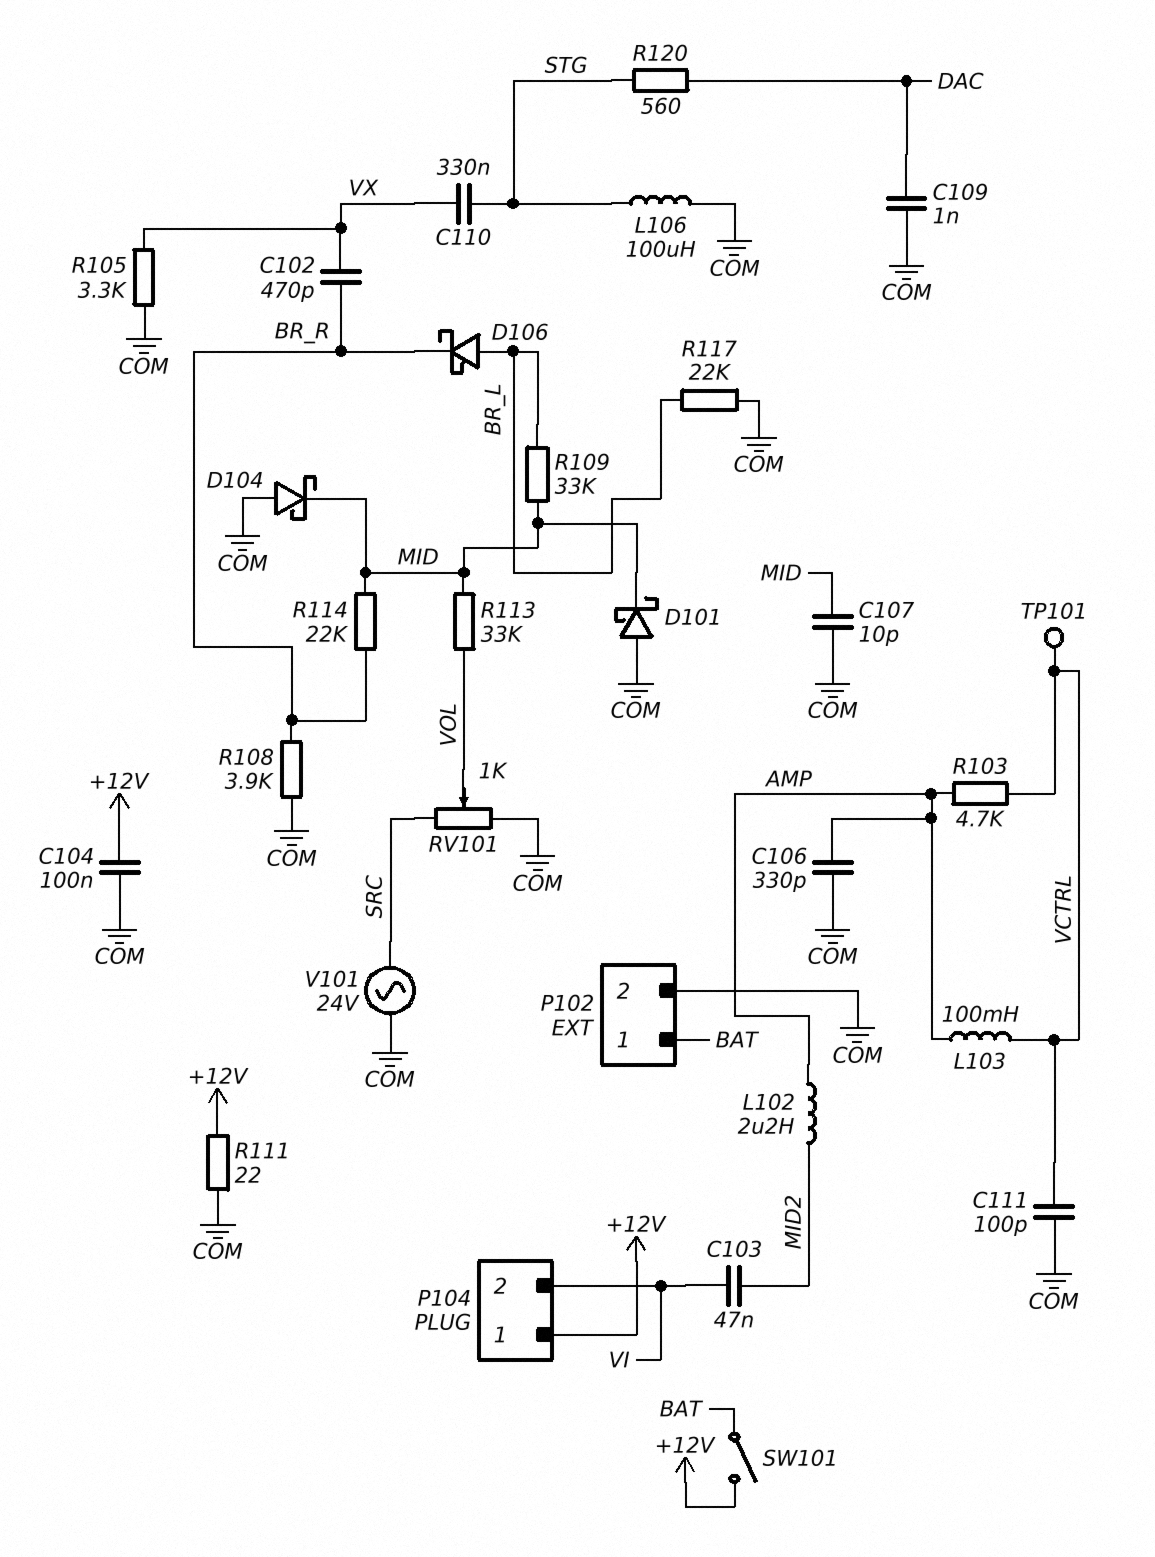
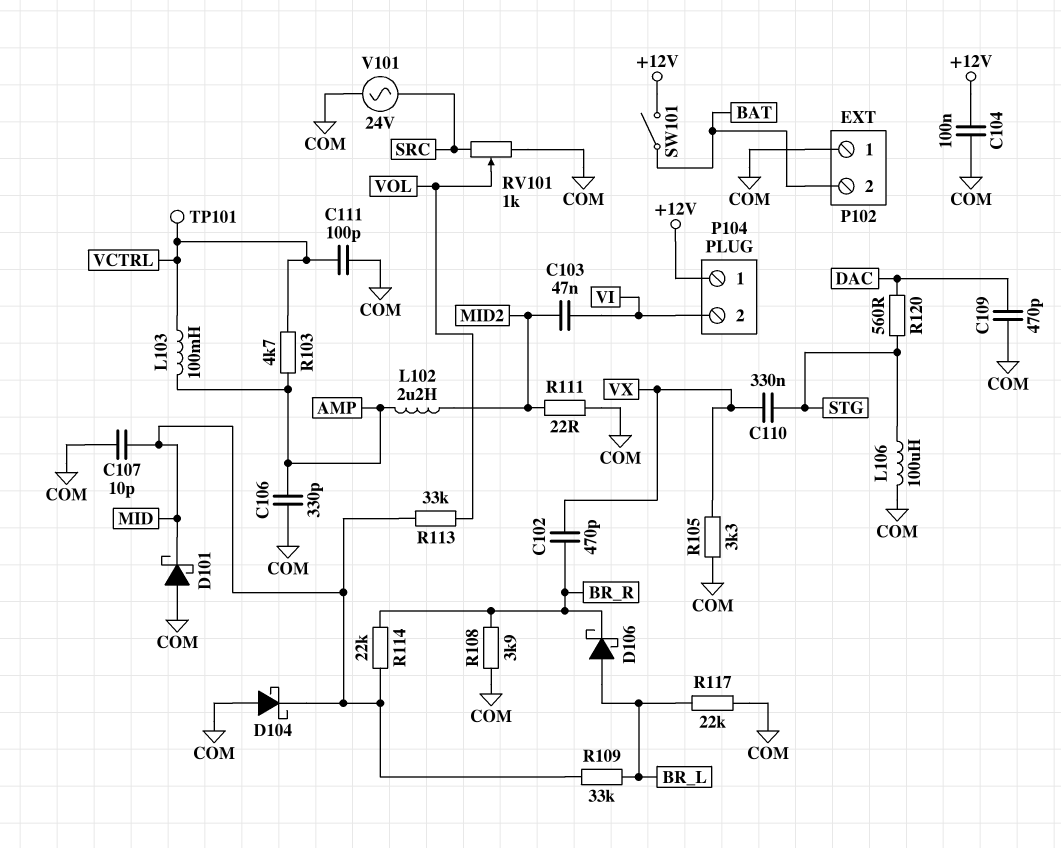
C109: 1nF (COM, DAC) -> 470pF (COM, DAC)
P102 pin 1: BAT -> COM
P102 pin 2: COM -> BAT
R111: 22 (+12V, COM) -> 22 (COM, MID2)

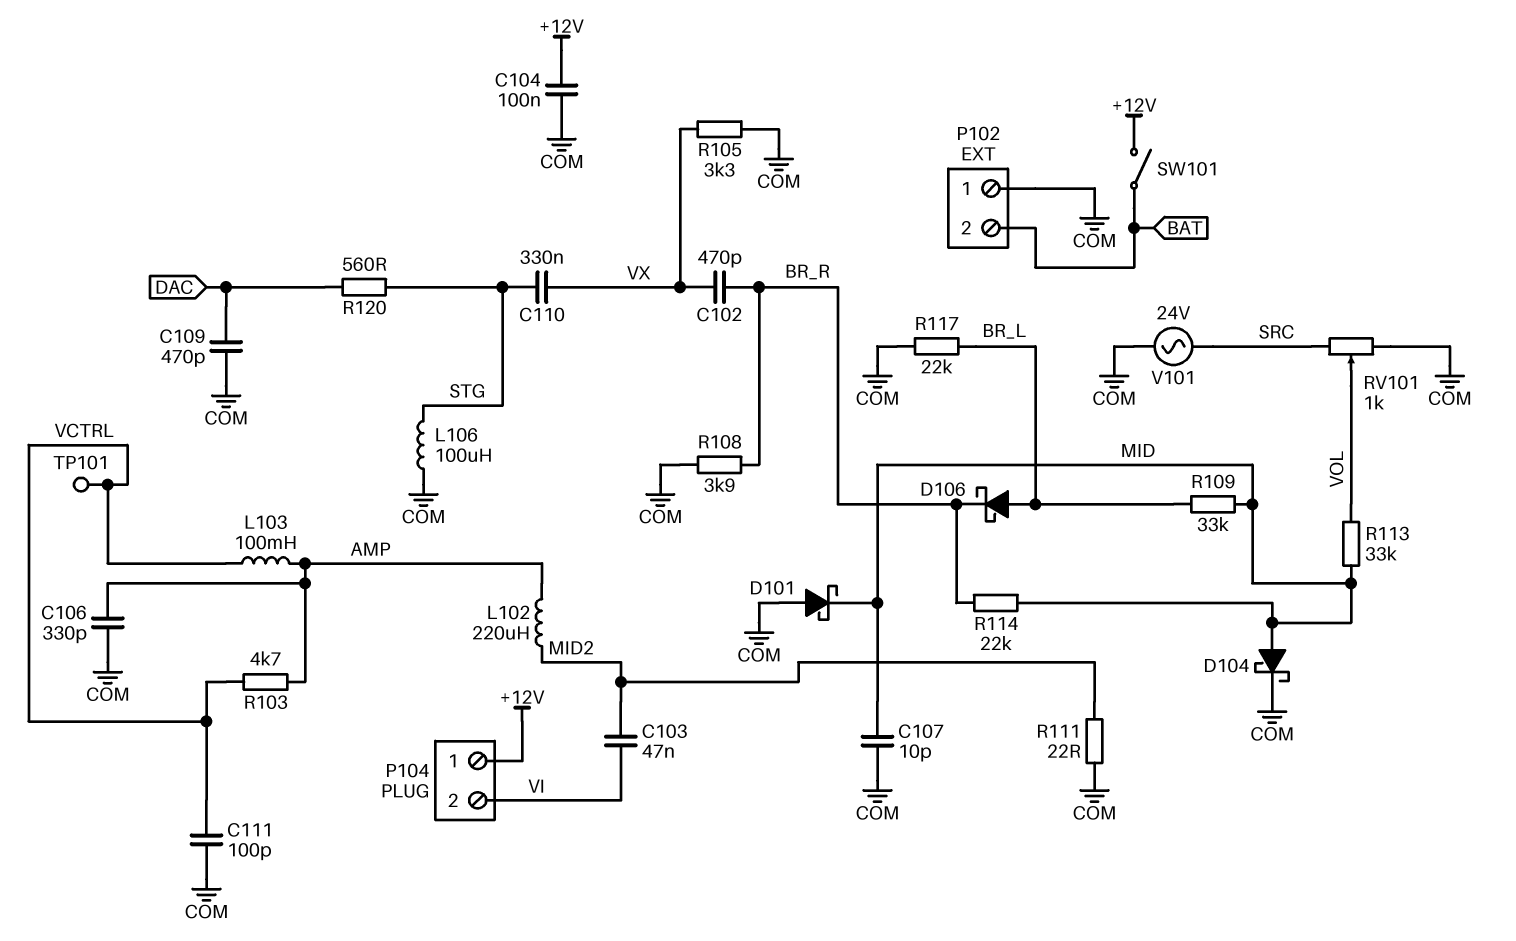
D104: schottky (A COM, K MID) -> schottky (A MID, K COM)
L102: 2.2uH (AMP, MID2) -> 220uH (AMP, MID2)

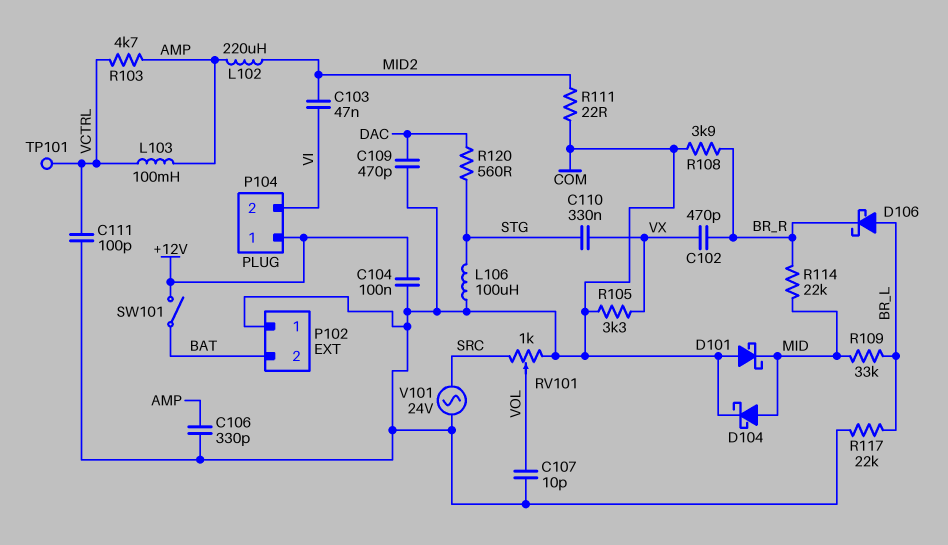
C107: 10pF (COM, MID) -> 10pF (COM, VOL)
R113: 33k (MID, VOL) -> none

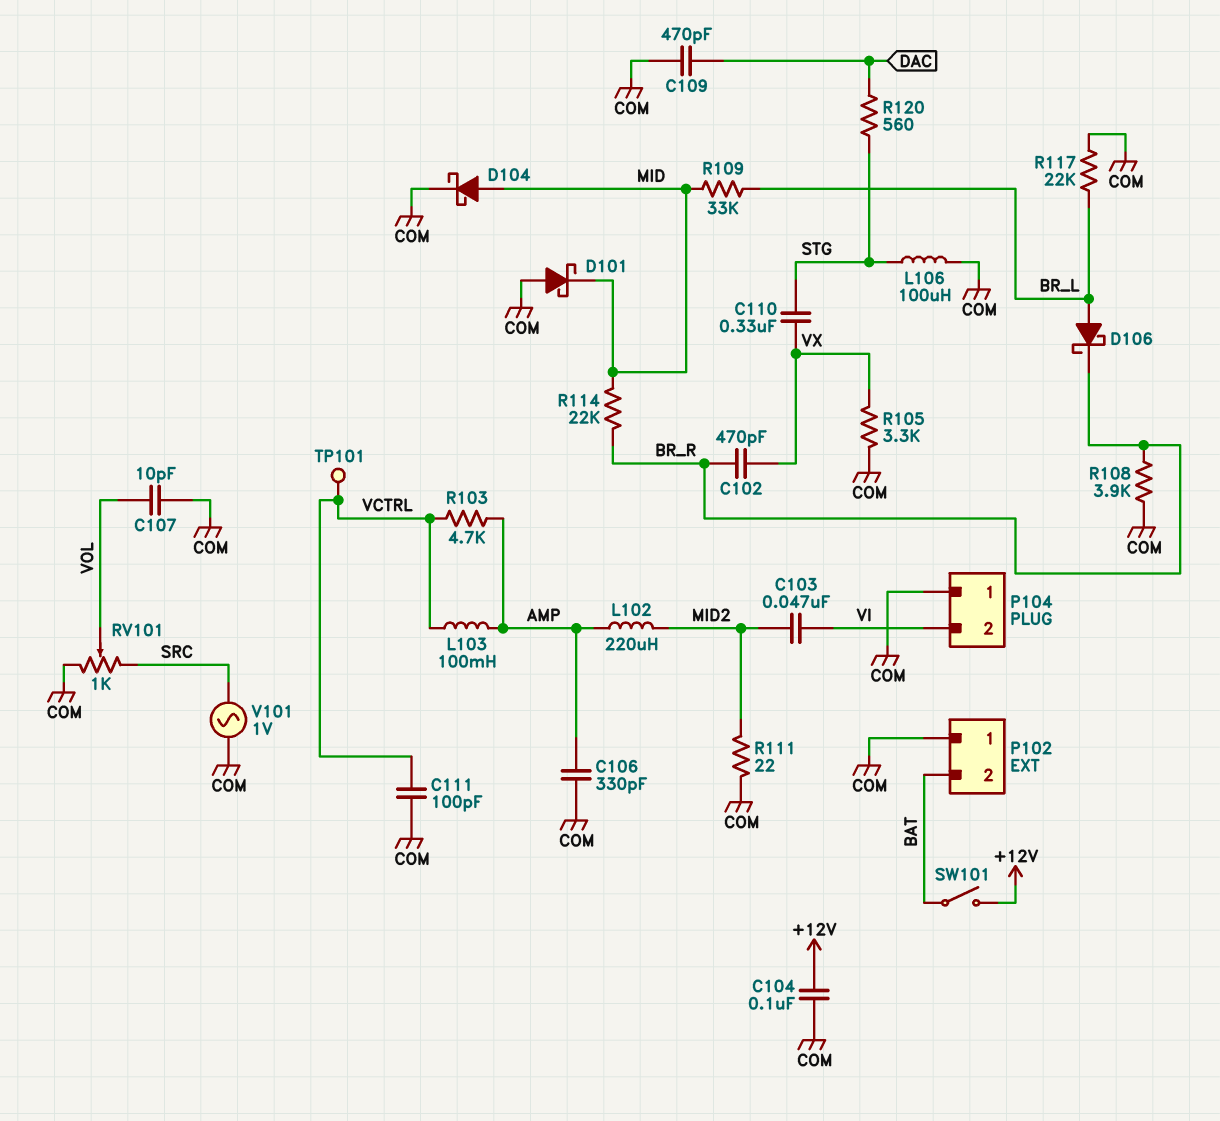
P104 pin 1: +12V -> COM
V101: AC 24V (COM, SRC) -> AC 1V (COM, SRC)

